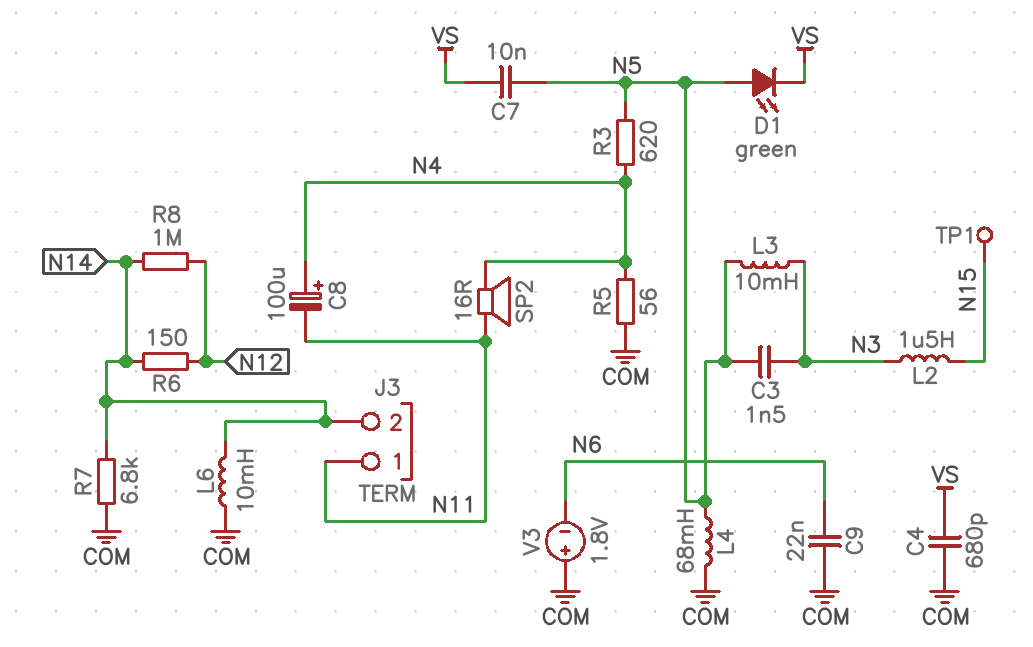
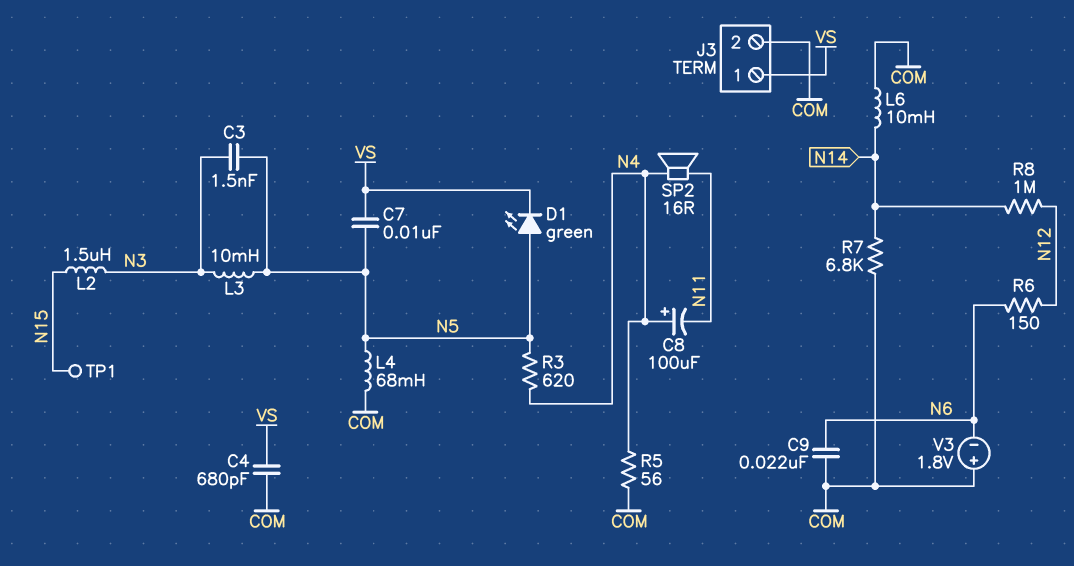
J3 pin 1: N11 -> VS
J3 pin 2: N14 -> COM
R6: 150 (N12, N14) -> 150 (N6, N12)

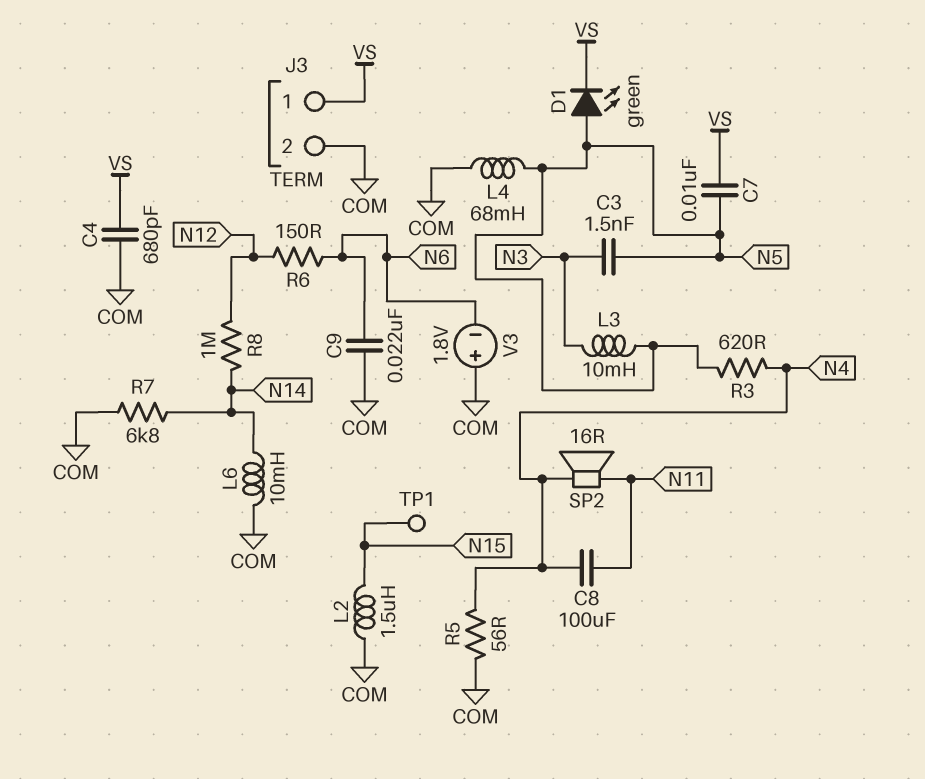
C8: 100uF (plus N4, minus N11) -> 100uF (N4, N11)
L2: 1.5uH (N3, N15) -> 1.5uH (COM, N15)

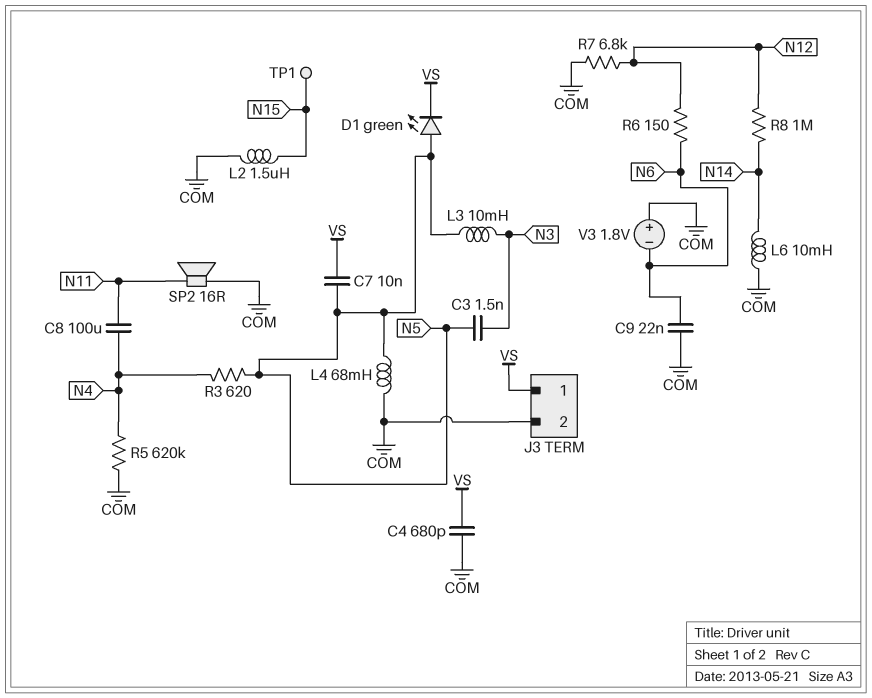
R5: 56 (COM, N4) -> 620k (COM, N4)
R7: 6.8k (COM, N14) -> 6.8k (COM, N12)
SP2: speaker 16R (N4, N11) -> speaker 16R (COM, N11)

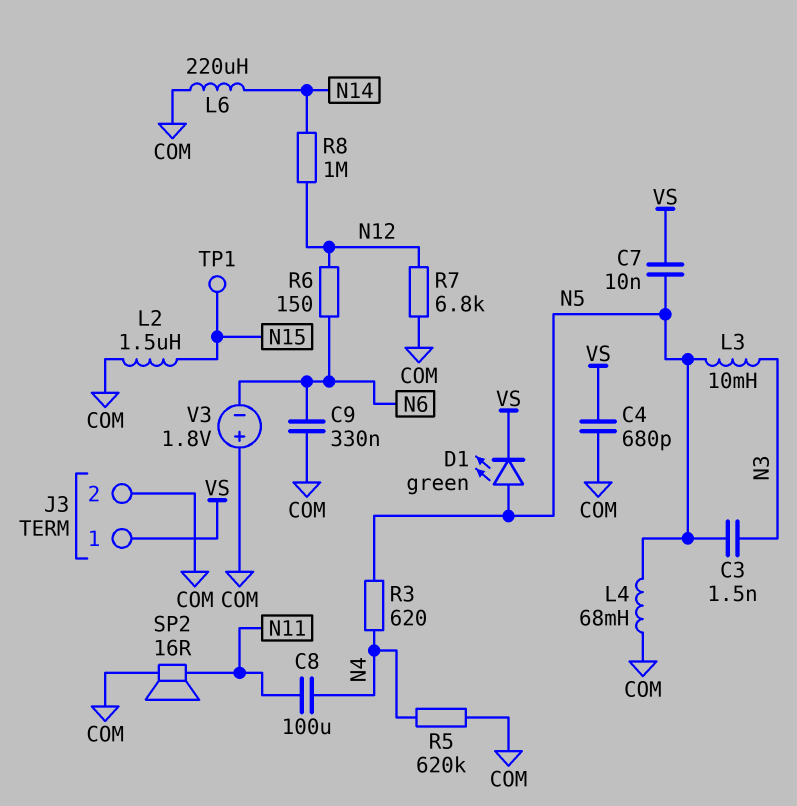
C9: 22nF (COM, N6) -> 330nF (COM, N6)
L6: 10mH (COM, N14) -> 220uH (COM, N14)

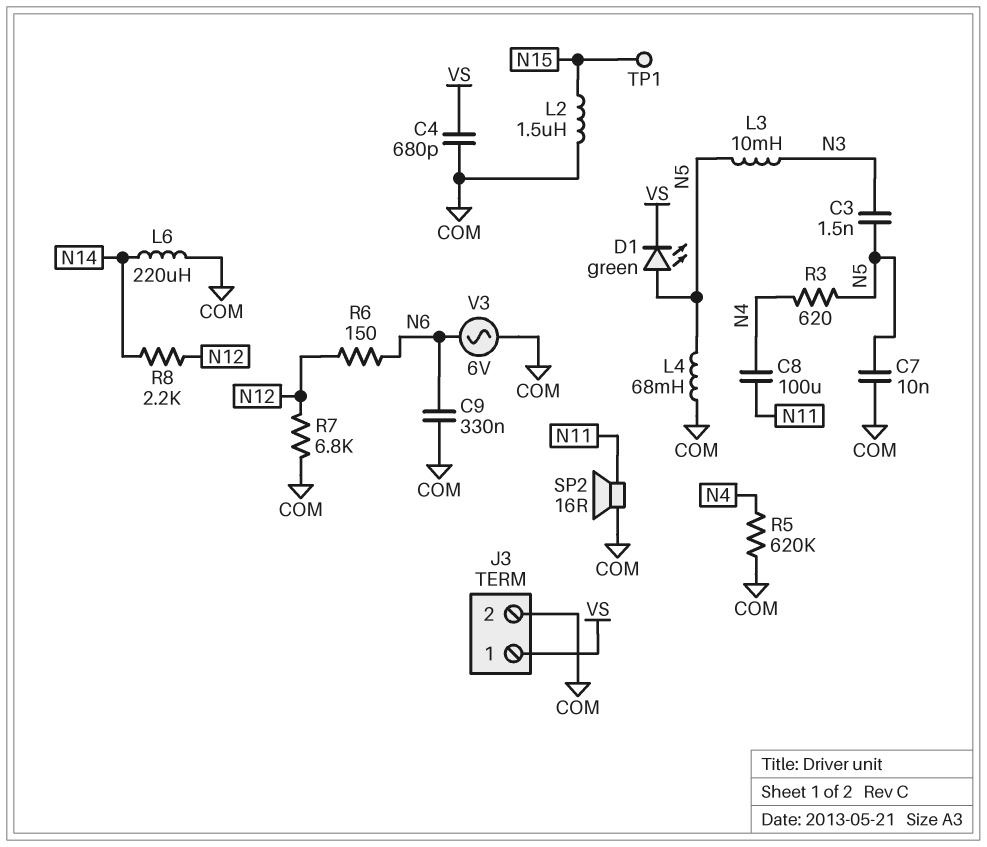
C7: 10nF (N5, VS) -> 10nF (COM, N5)
R8: 1M (N12, N14) -> 2.2k (N12, N14)
V3: 1.8V (plus COM, minus N6) -> AC 6V (COM, N6)

